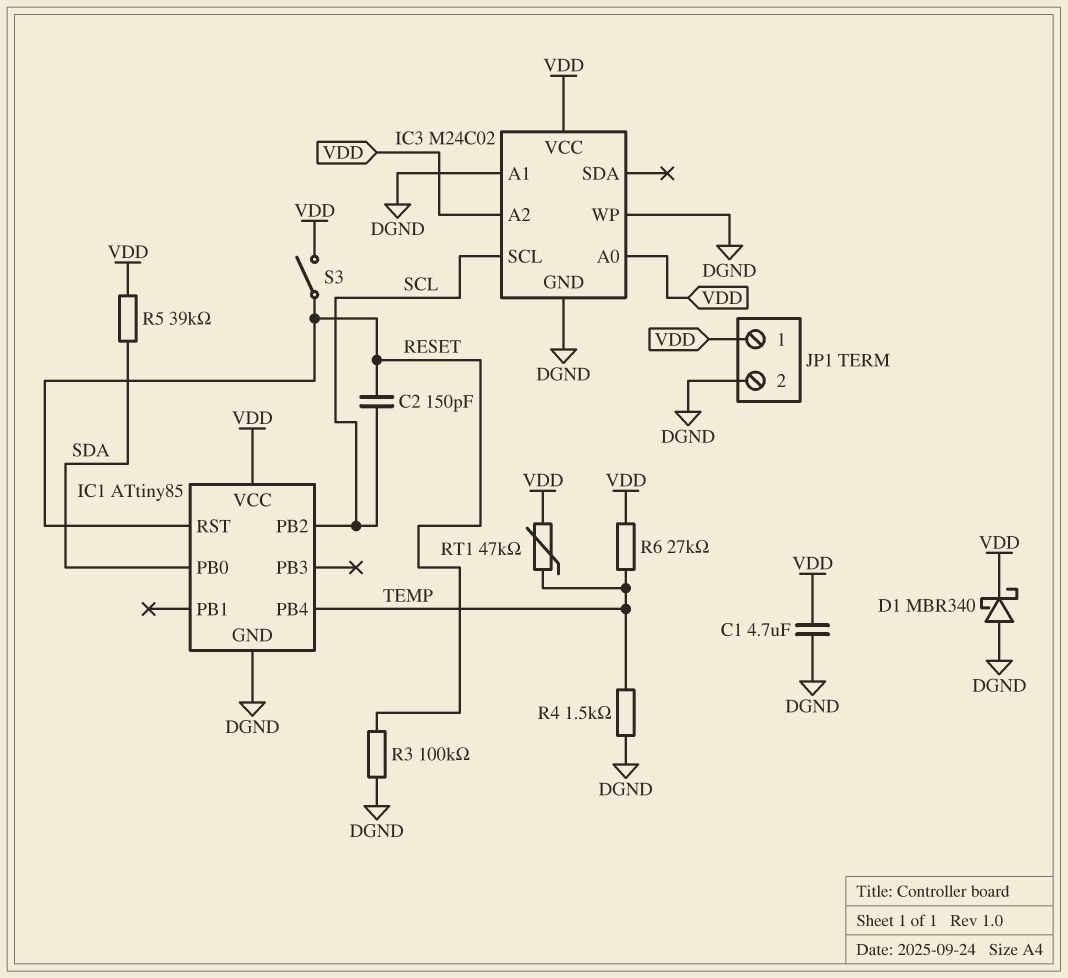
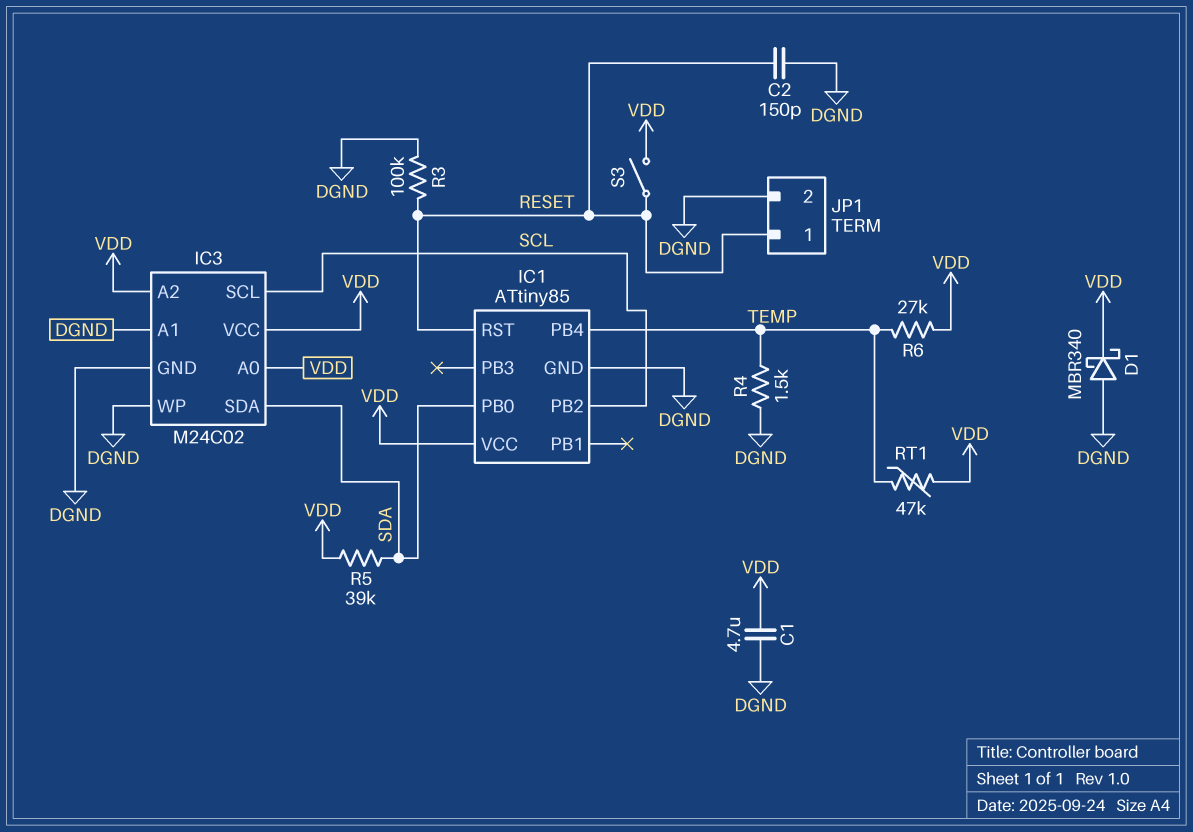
C2: 150pF (RESET, SCL) -> 150pF (DGND, RESET)
IC3 pin SDA: none -> SDA
JP1 pin 1: VDD -> RESET

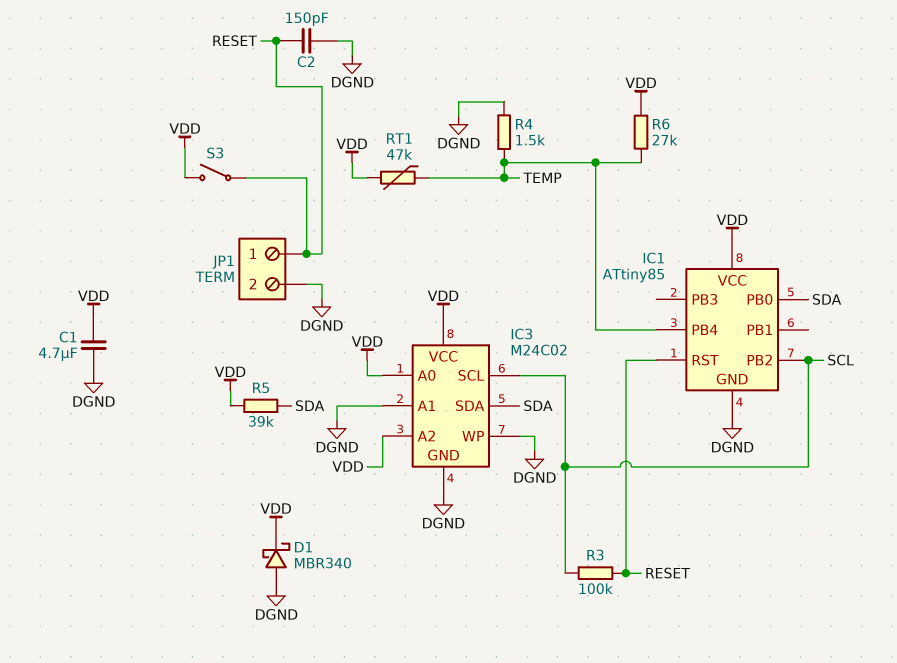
R3: 100k (DGND, RESET) -> 100k (RESET, SCL)

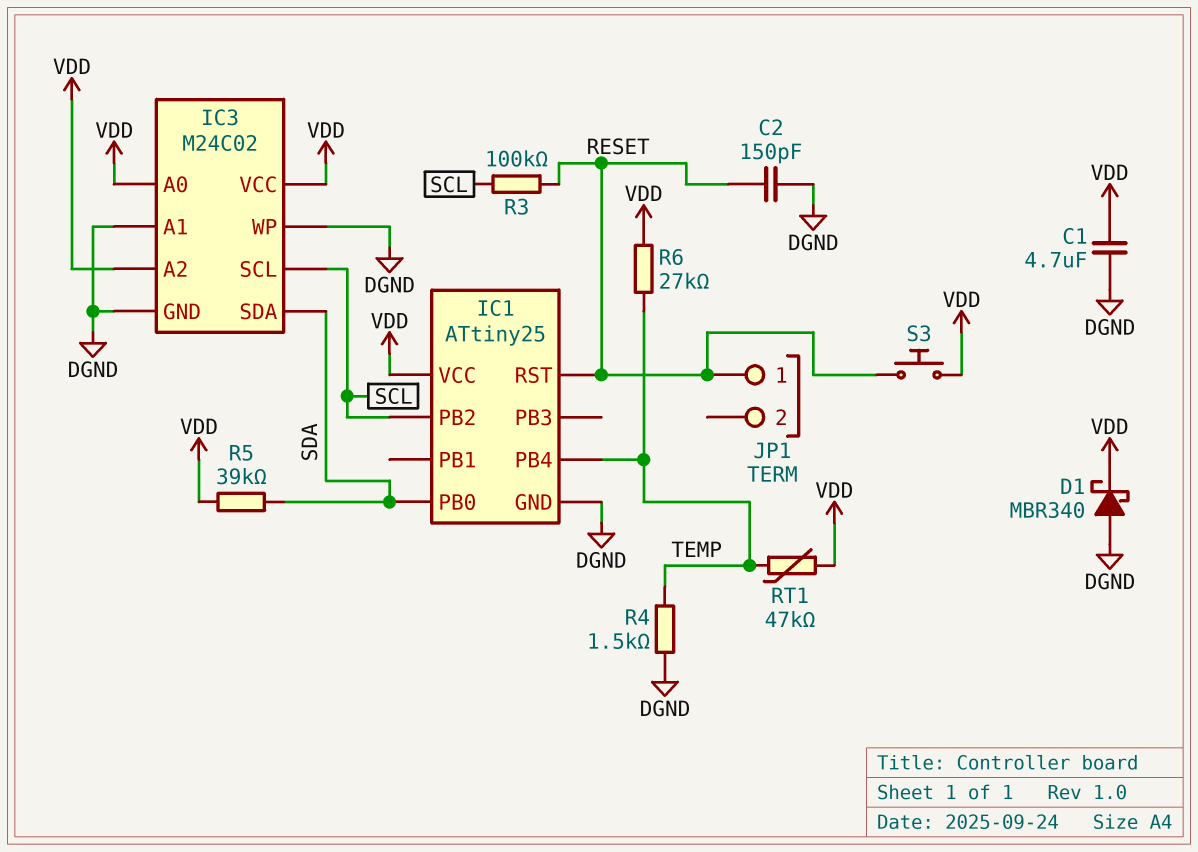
IC1: ATtiny85 -> ATtiny25
JP1 pin 2: DGND -> none
S3: switch (RESET, VDD) -> button (RESET, VDD)

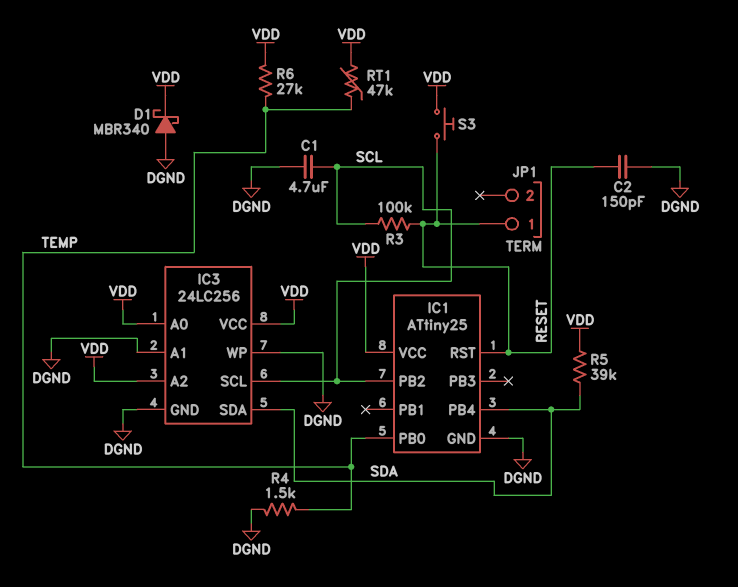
C1: 4.7uF (DGND, VDD) -> 4.7uF (DGND, SCL)
IC1 pin PB0: SDA -> TEMP
IC1 pin PB4: TEMP -> SDA
IC3: M24C02 -> 24LC256

